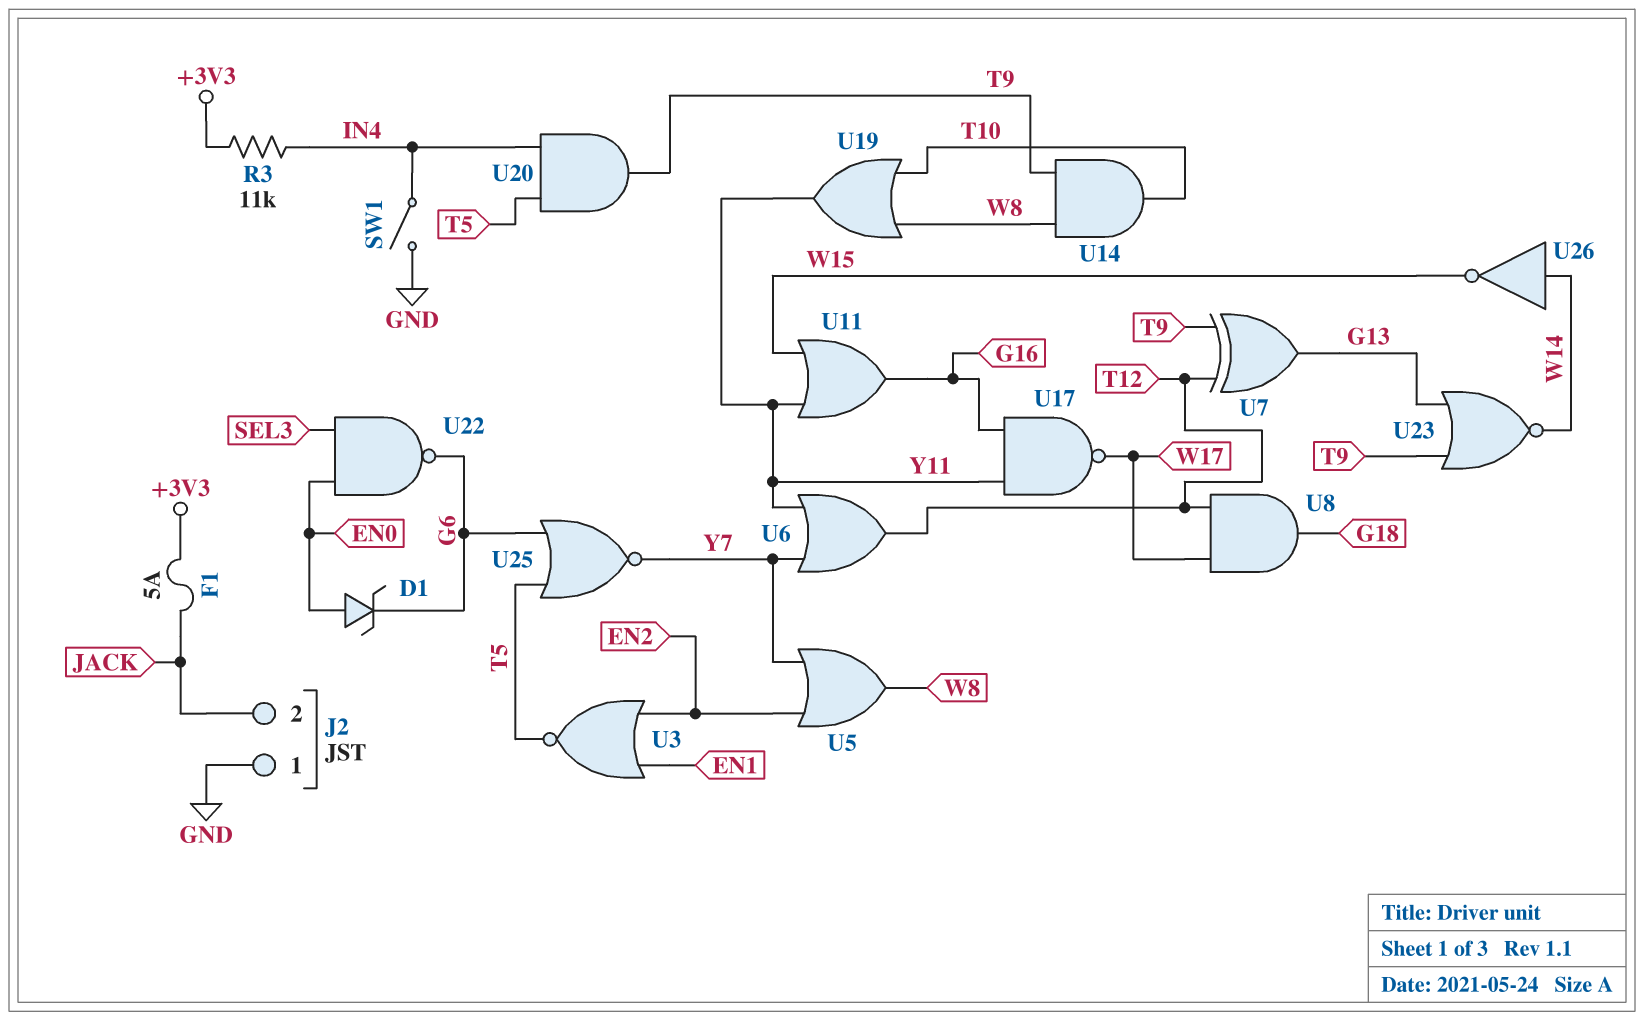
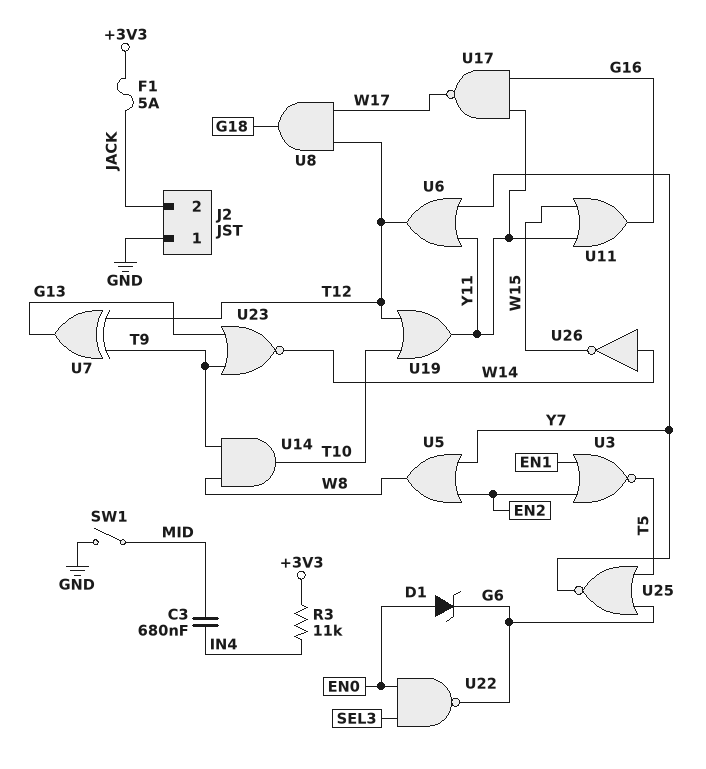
C3: none -> 680nF (IN4, MID)
SW1: switch (GND, IN4) -> switch (GND, MID)
U19: OR (in T10, in W8, out Y11) -> OR (in T10, in T12, out Y11)
U20: AND (in IN4, in T5, out T9) -> none

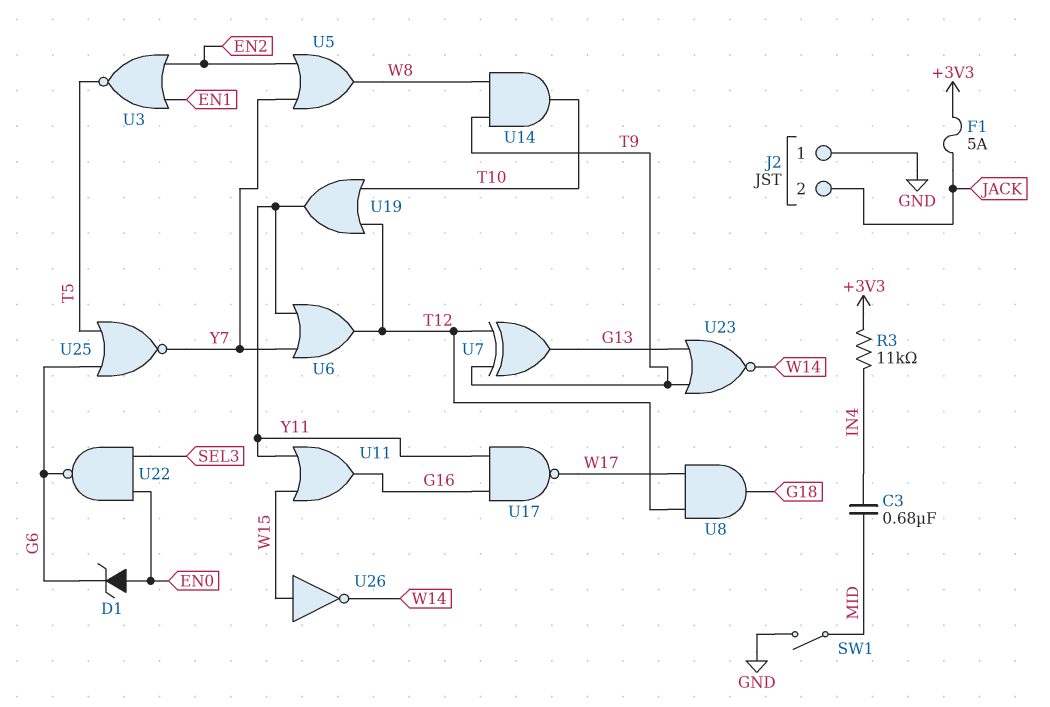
U26: NOT (in W14, out W15) -> NOT (in W15, out W14)

